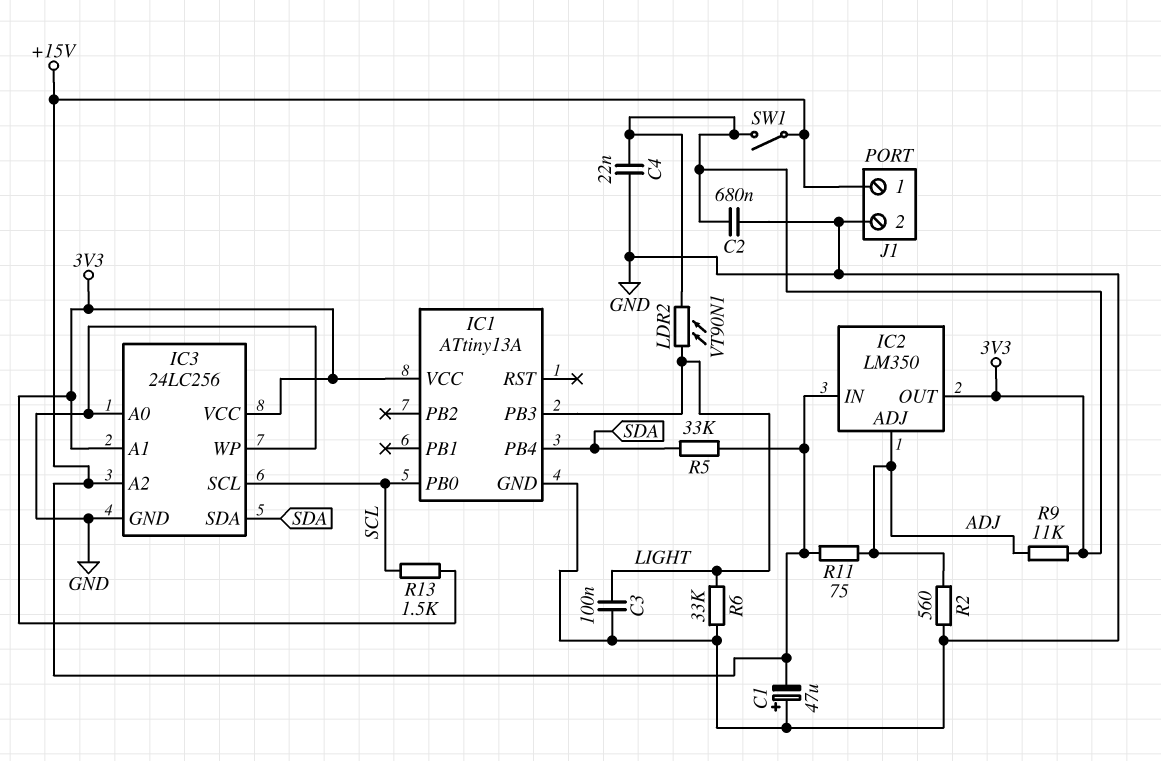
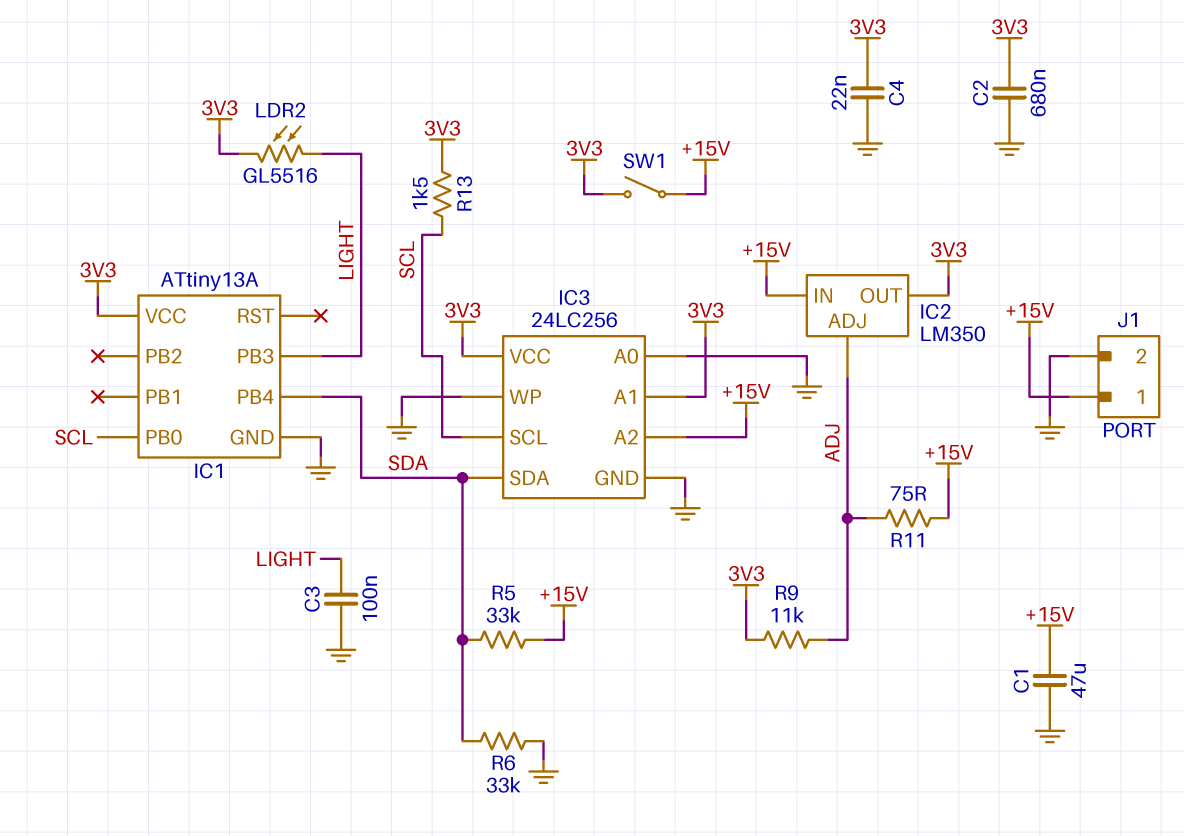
C1: 47uF (plus GND, minus +15V) -> 47uF (+15V, GND)
LDR2: VT90N1 (3V3, LIGHT) -> GL5516 (3V3, LIGHT)
R2: 560 (ADJ, GND) -> none
R6: 33k (GND, LIGHT) -> 33k (GND, SDA)

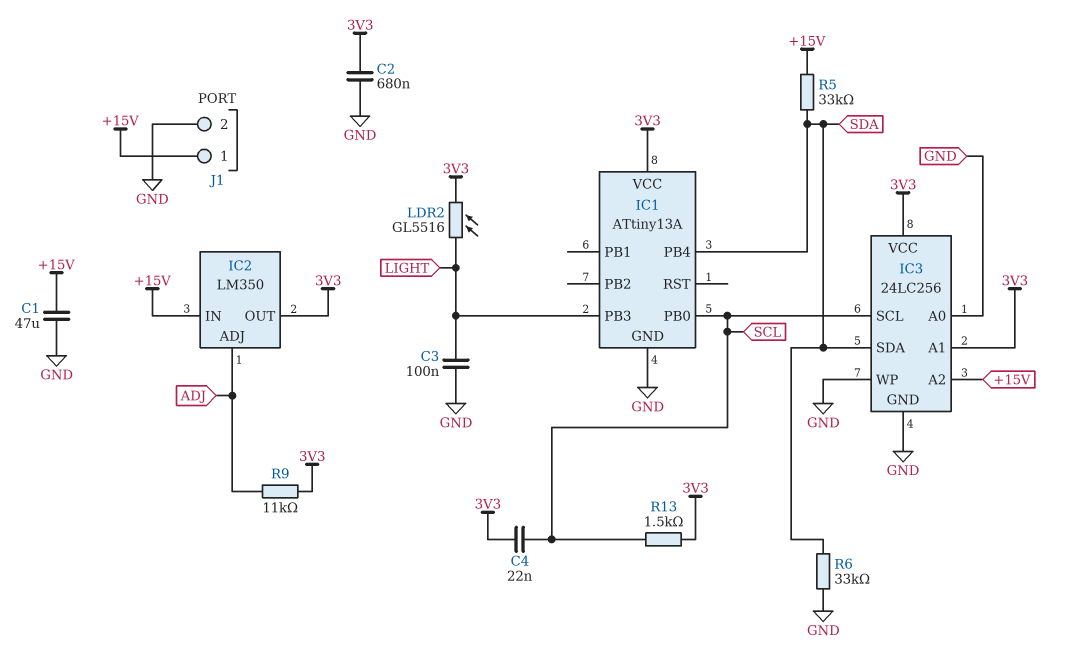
C4: 22nF (3V3, GND) -> 22nF (3V3, SCL)
R11: 75 (+15V, ADJ) -> none
SW1: switch (+15V, 3V3) -> none

